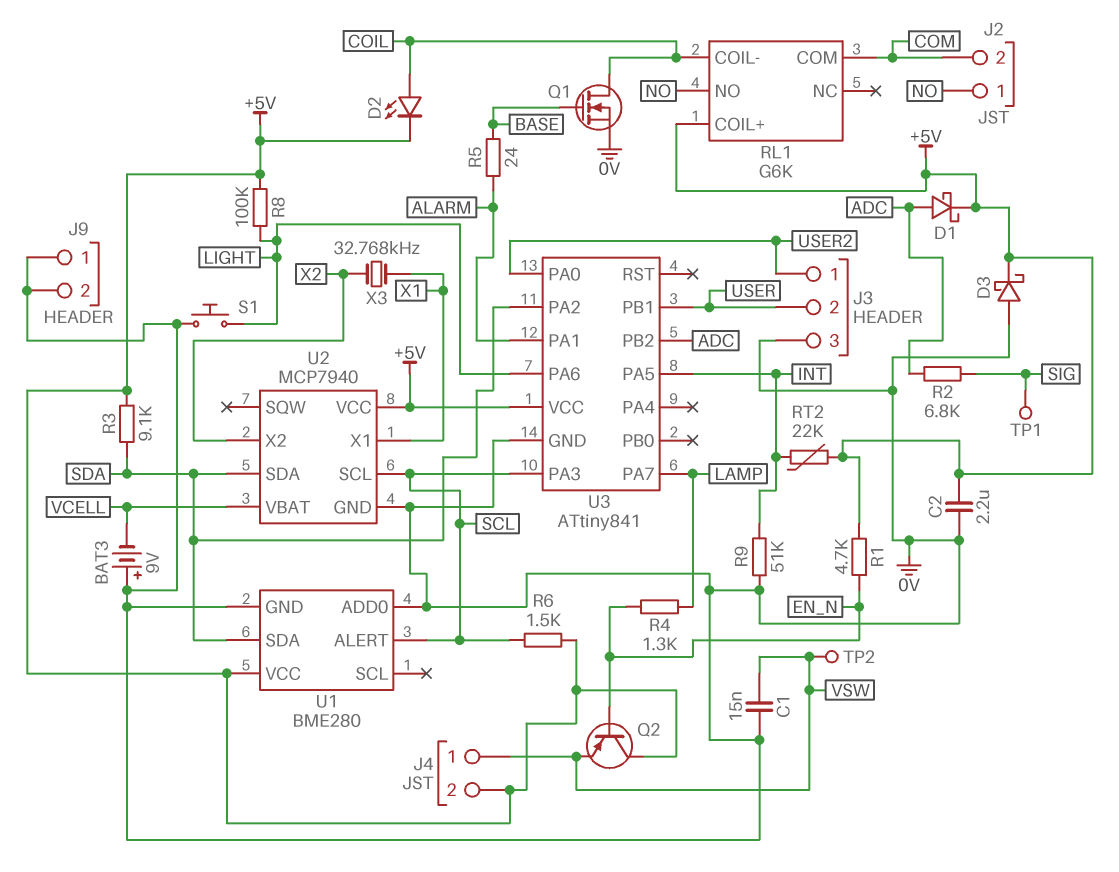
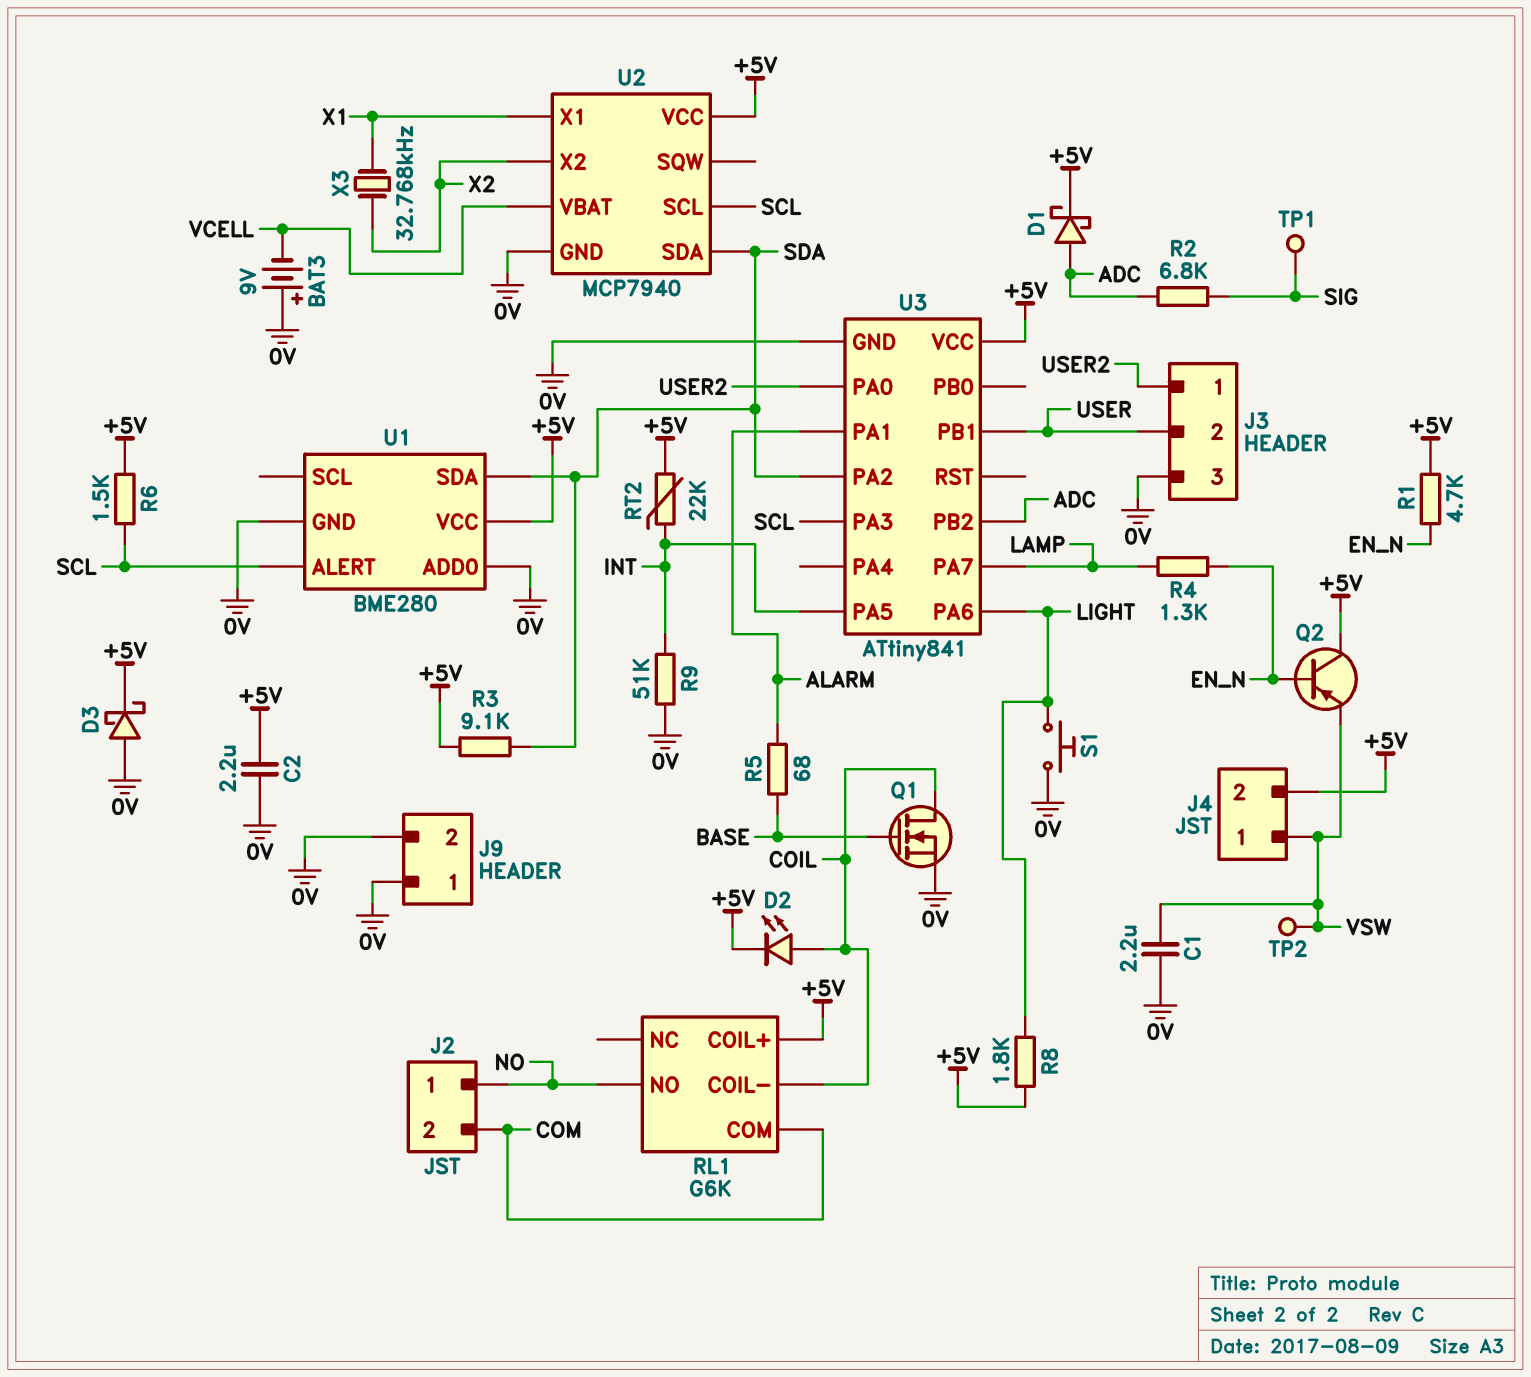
C1: 15nF (0V, VSW) -> 2.2uF (0V, VSW)
R5: 24 (ALARM, BASE) -> 68 (ALARM, BASE)
R8: 100k (+5V, LIGHT) -> 1.8k (+5V, LIGHT)

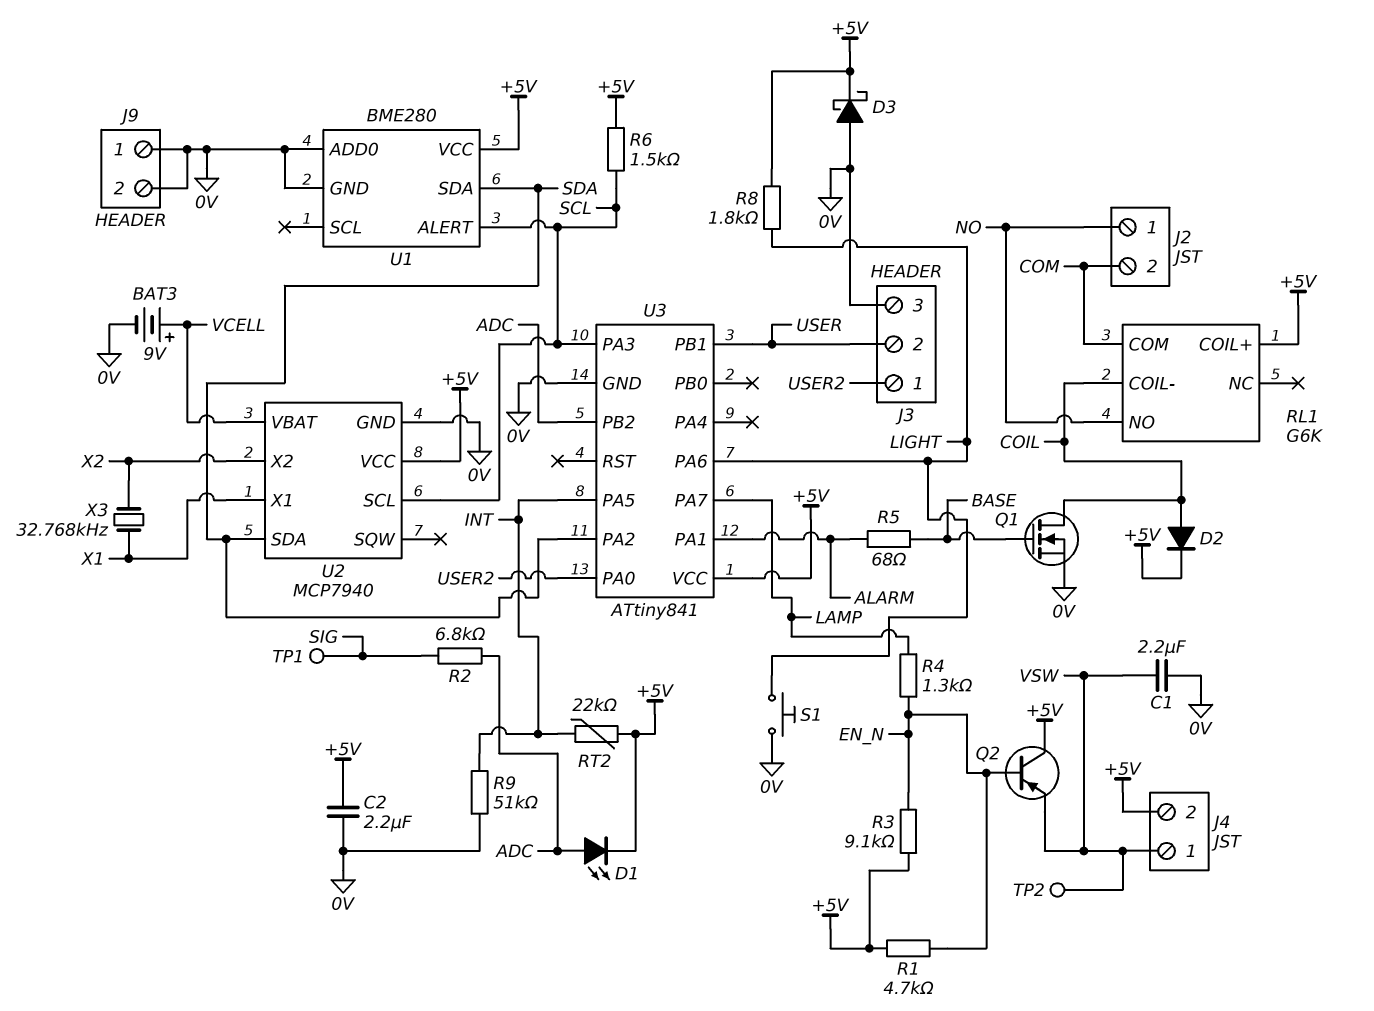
BAT3: 9V (plus 0V, minus VCELL) -> 9V (plus VCELL, minus 0V)
D1: schottky (A ADC, K +5V) -> LED (A ADC, K +5V)
D2: LED (A COIL, K +5V) -> diode (A COIL, K +5V)
R3: 9.1k (+5V, SDA) -> 9.1k (+5V, EN_N)

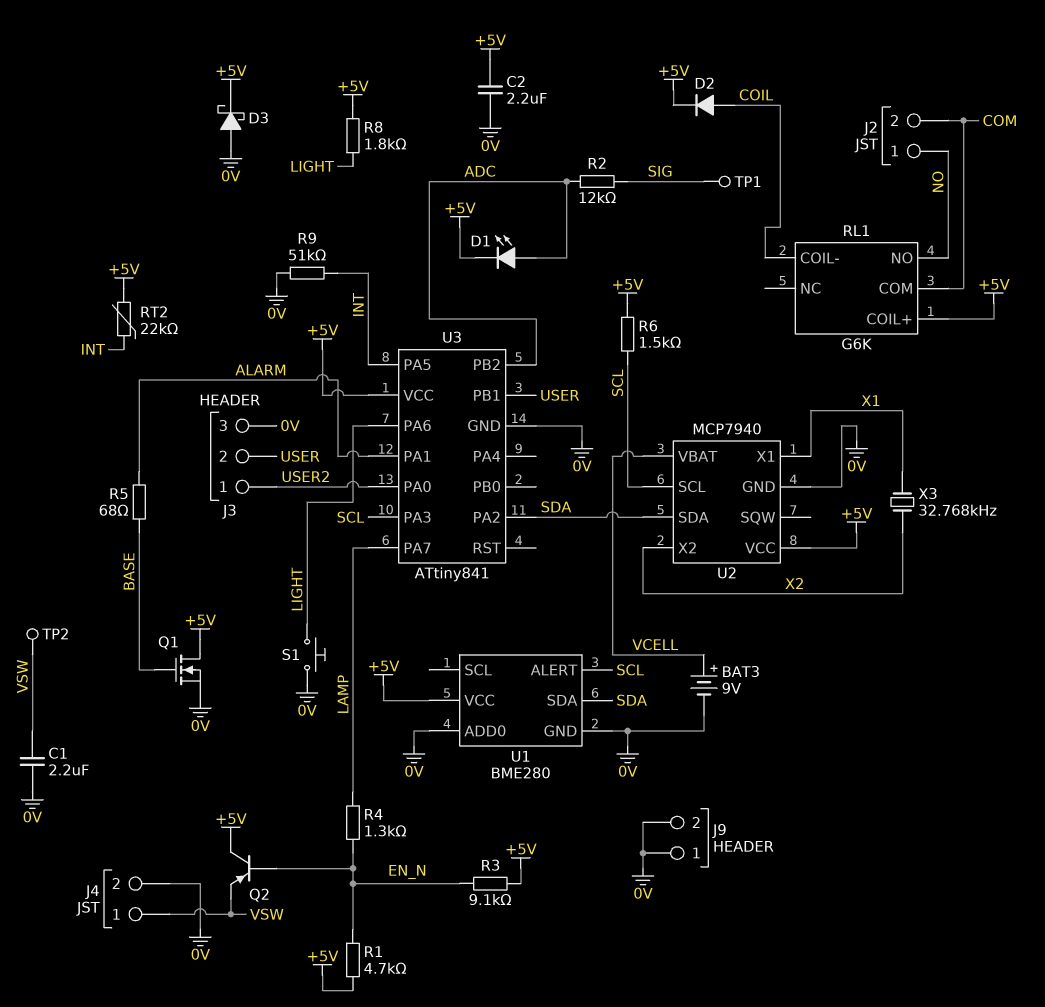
J4 pin 2: +5V -> 0V
Q1: NMOS (G BASE, D COIL, S 0V) -> NMOS (G BASE, D +5V, S 0V)
R2: 6.8k (ADC, SIG) -> 12k (ADC, SIG)

